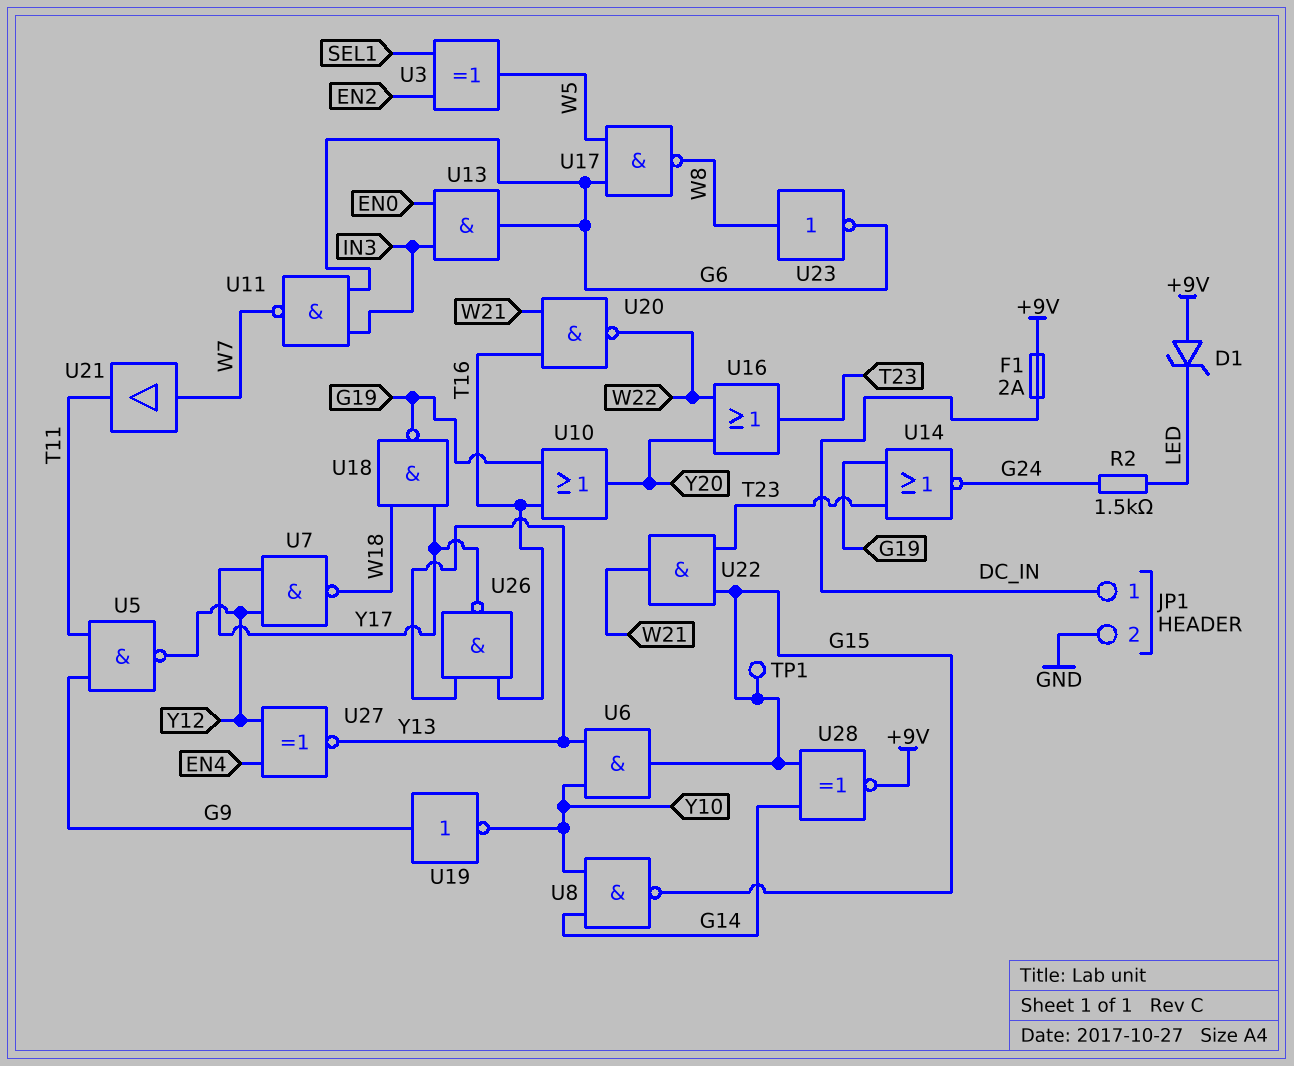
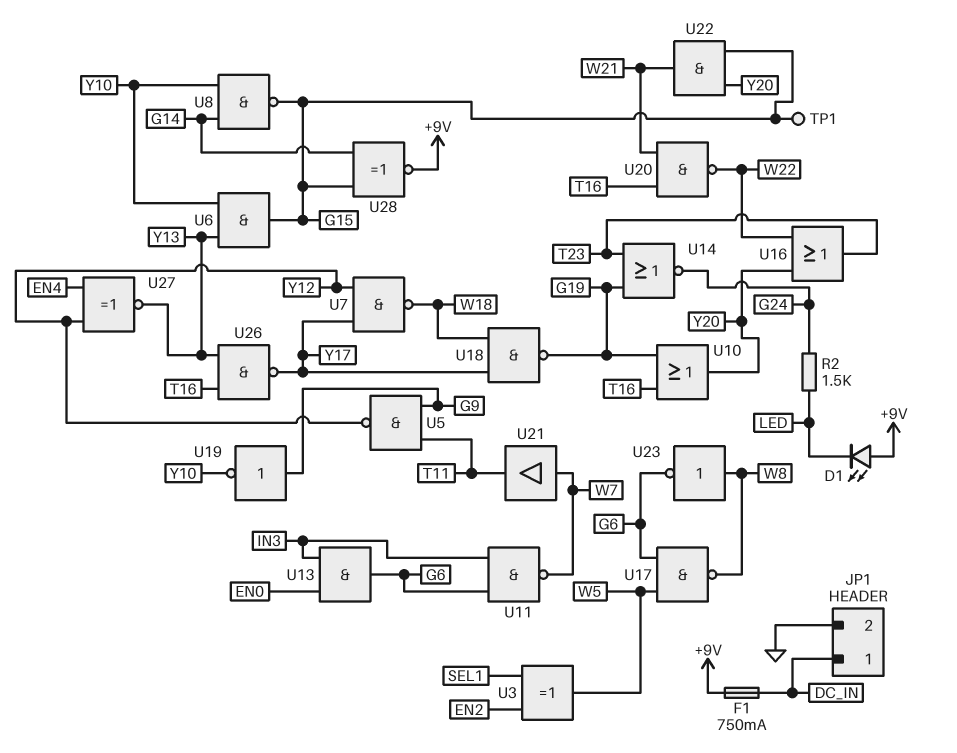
D1: zener (A +9V, K LED) -> LED (A +9V, K LED)
F1: 2A (+9V, DC_IN) -> 750mA (+9V, DC_IN)
U22: AND (in G15, in T23, out W21) -> AND (in G15, in Y20, out W21)

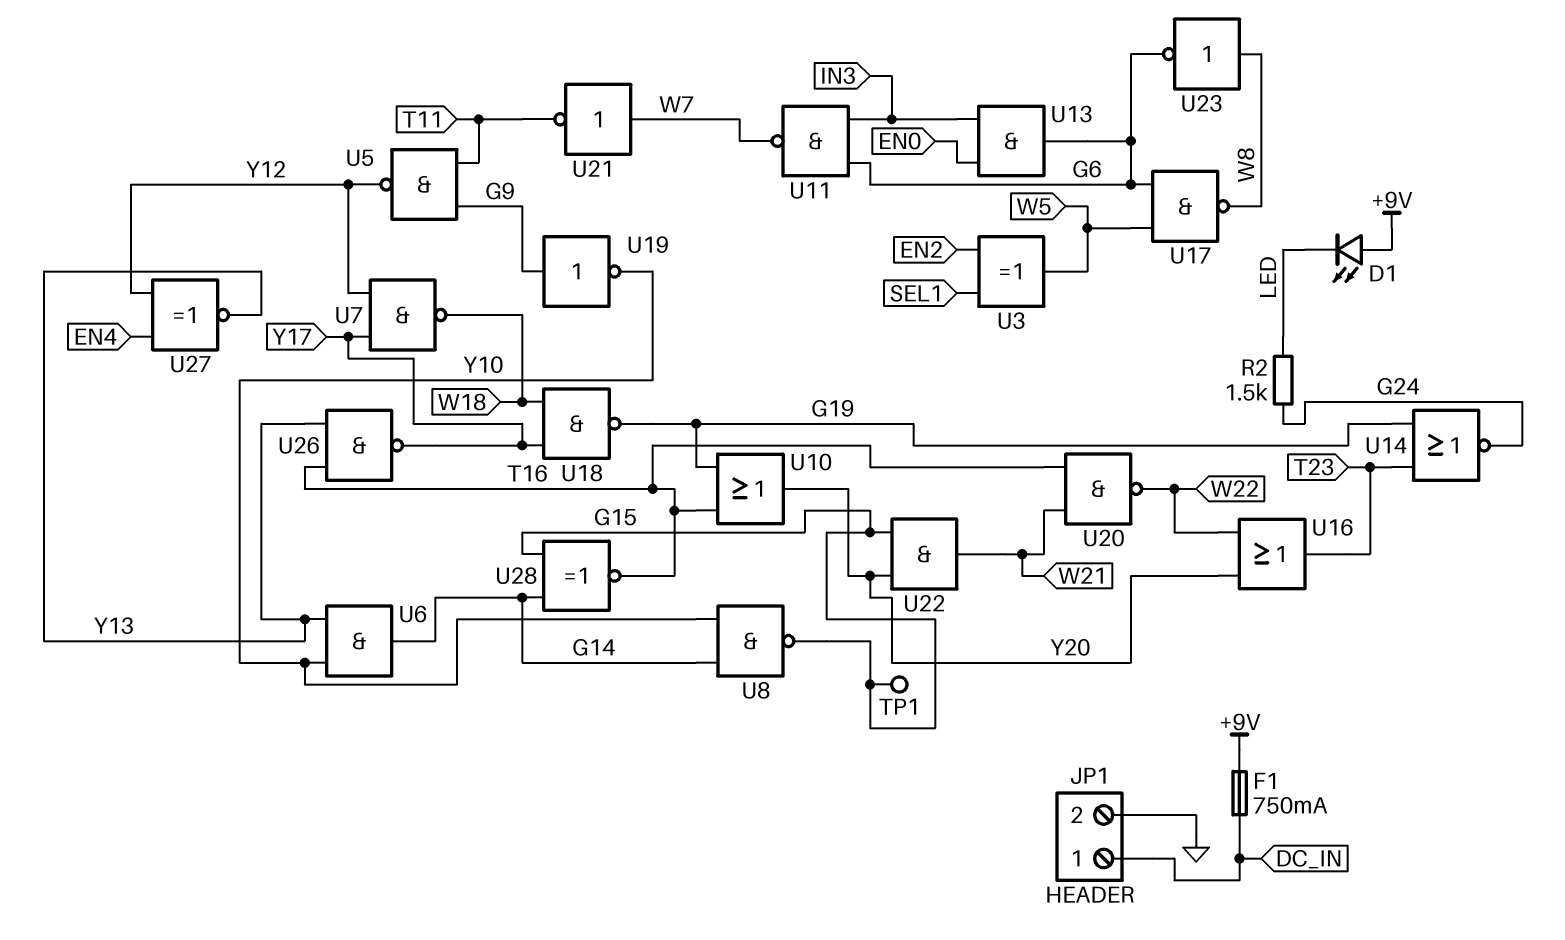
U6: AND (in Y10, in Y13, out G15) -> AND (in Y10, in Y13, out G14)
U21: buffer (in W7, out T11) -> NOT (in W7, out T11)
U28: XNOR (in G14, in G15, out +9V) -> XNOR (in G14, in G15, out T16)

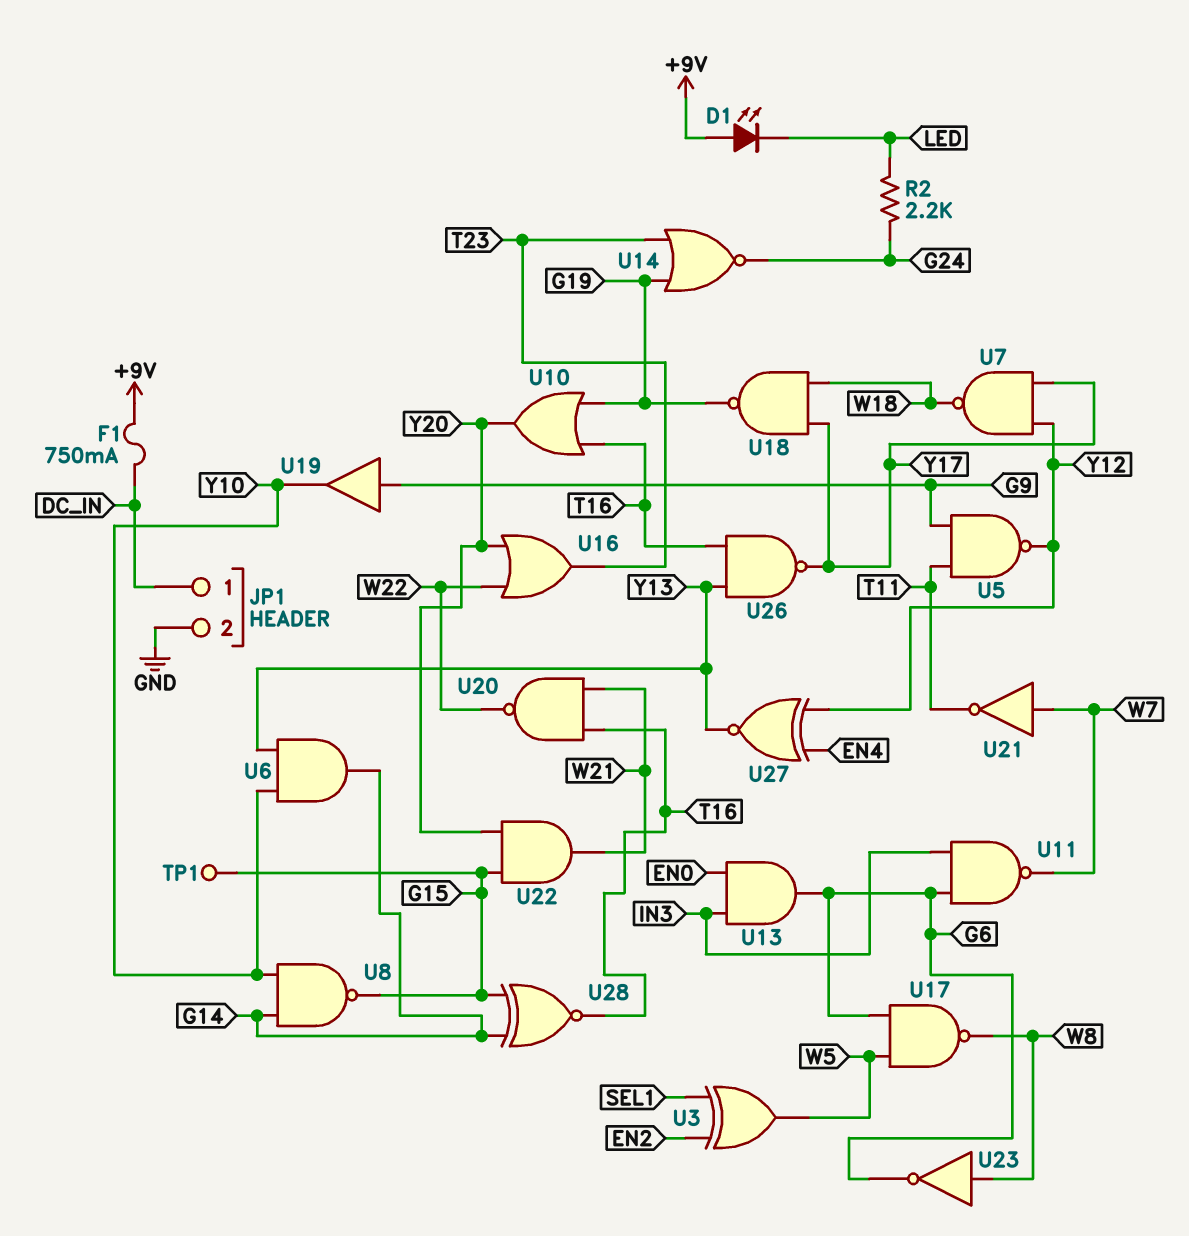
R2: 1.5k (G24, LED) -> 2.2k (G24, LED)
U19: NOT (in G9, out Y10) -> buffer (in G9, out Y10)

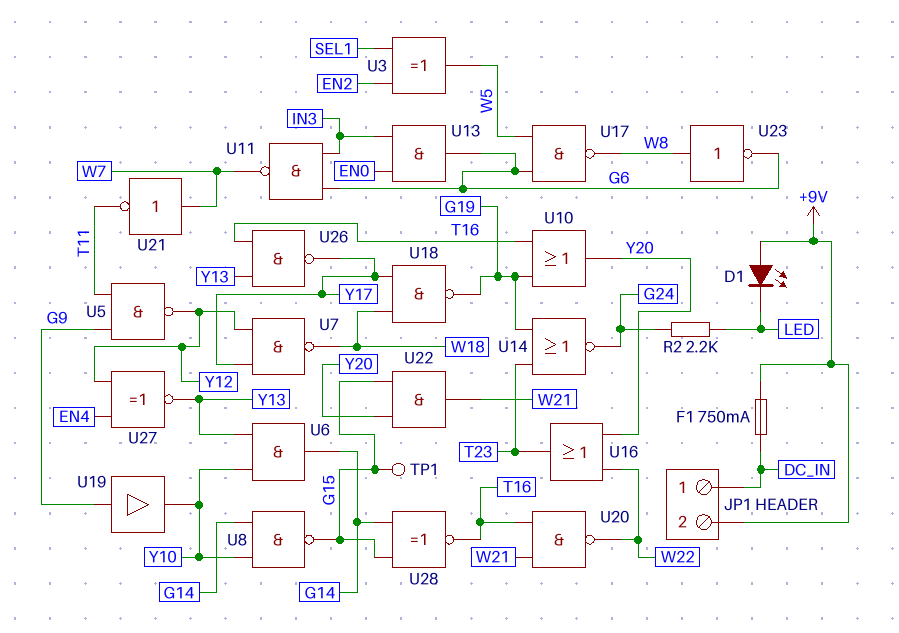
JP1 pin 2: GND -> +9V

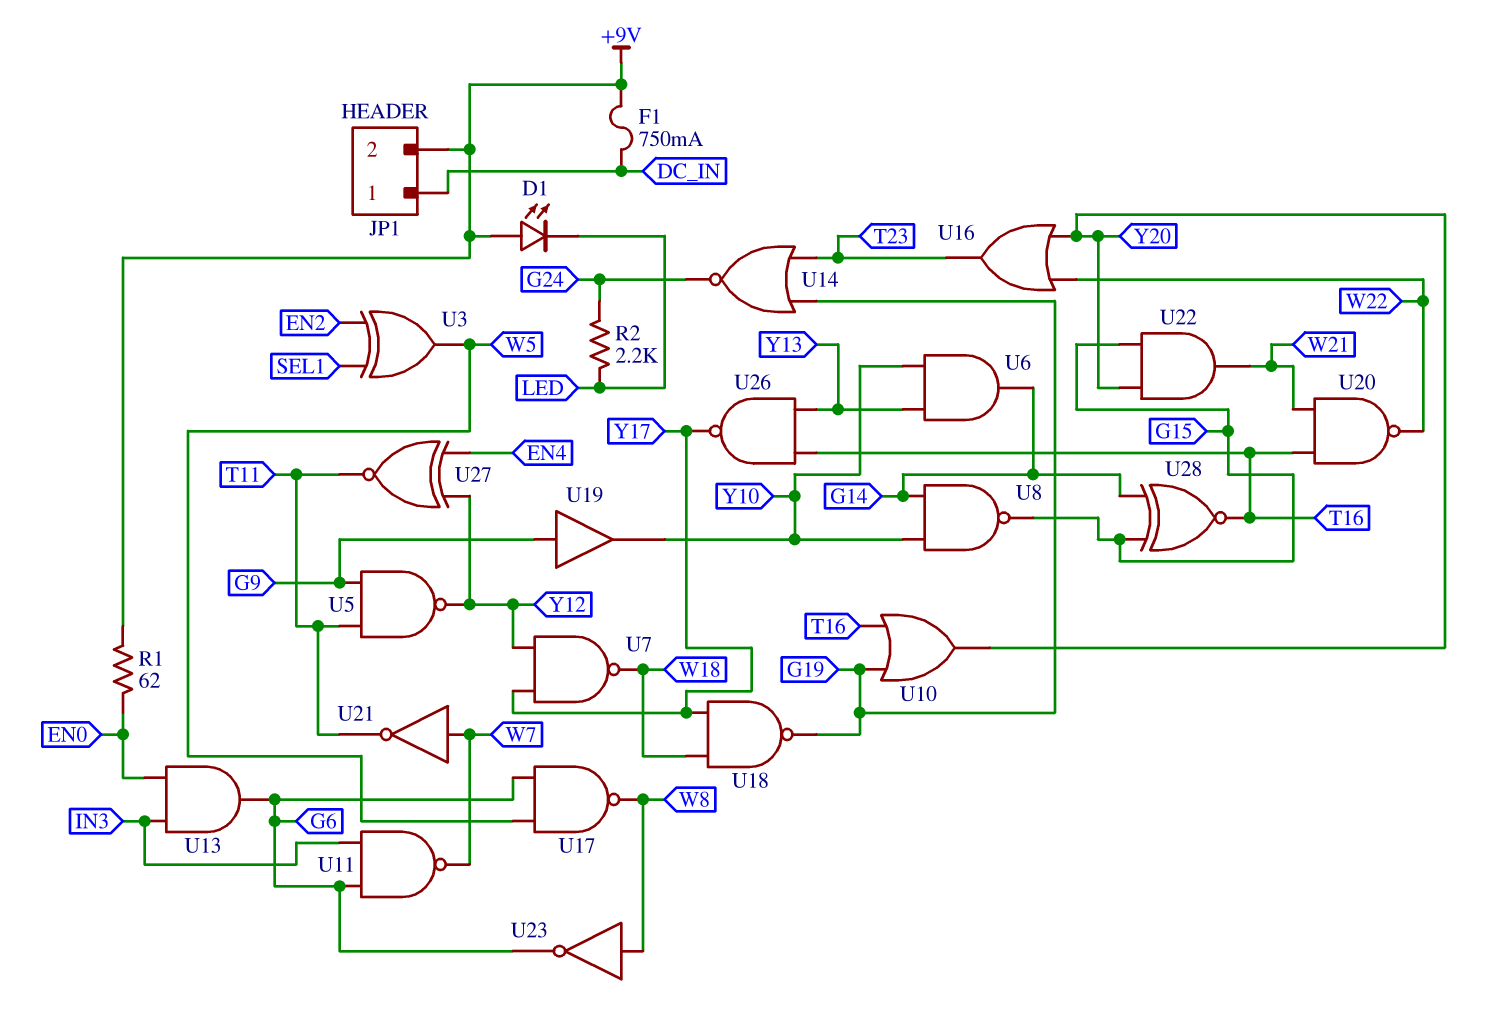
R1: none -> 62 (+9V, EN0)
TP1: test point (G15) -> none
U27: XNOR (in EN4, in Y12, out Y13) -> XNOR (in EN4, in Y12, out T11)

